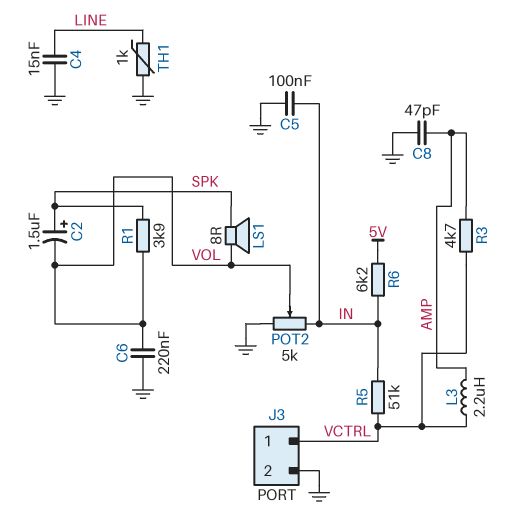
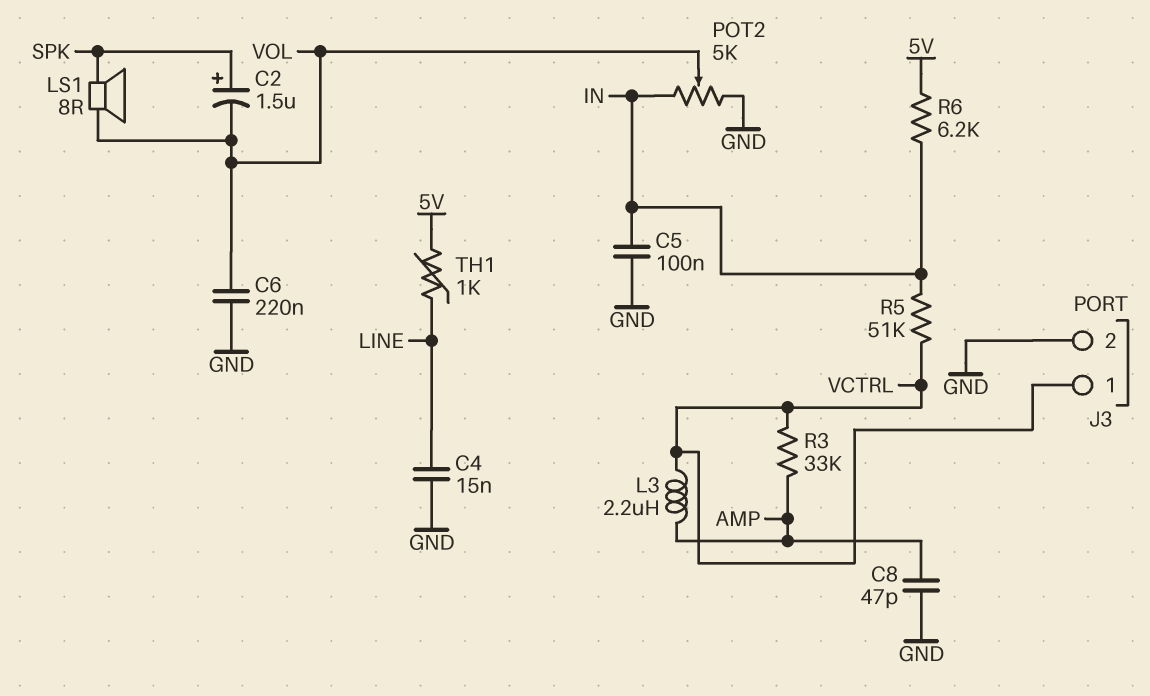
R1: 3.9k (SPK, VOL) -> none
R3: 4.7k (AMP, VCTRL) -> 33k (AMP, VCTRL)
TH1: 1k (GND, LINE) -> 1k (5V, LINE)

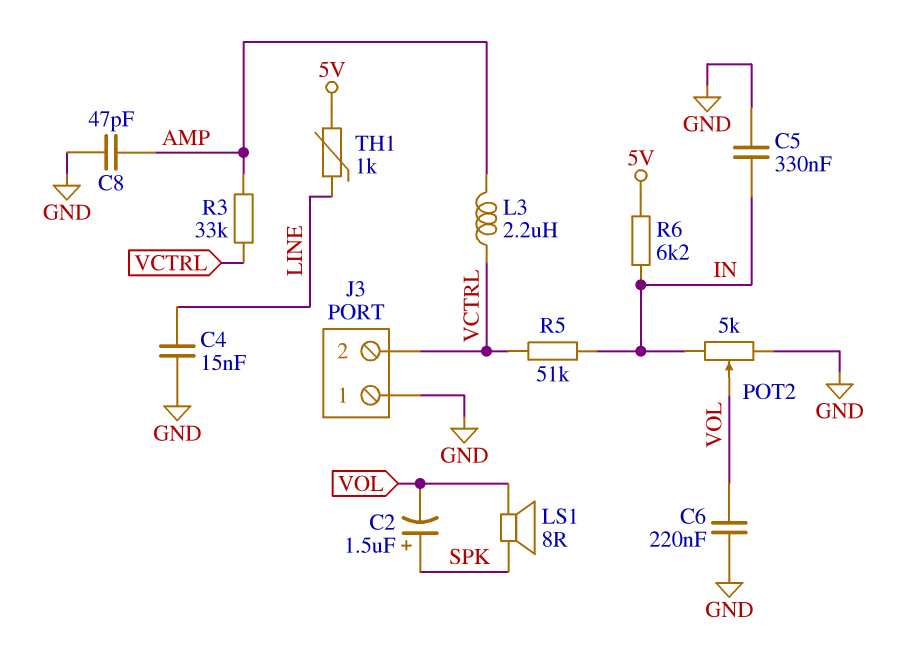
C5: 100nF (GND, IN) -> 330nF (GND, IN)
J3 pin 1: VCTRL -> GND
J3 pin 2: GND -> VCTRL

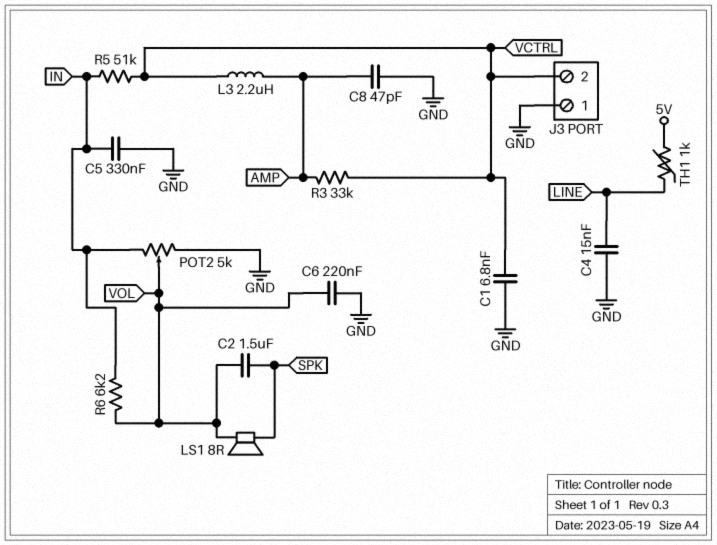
C1: none -> 6.8nF (GND, VCTRL)
C2: 1.5uF (plus SPK, minus VOL) -> 1.5uF (SPK, VOL)
R6: 6.2k (5V, IN) -> 6.2k (IN, VOL)

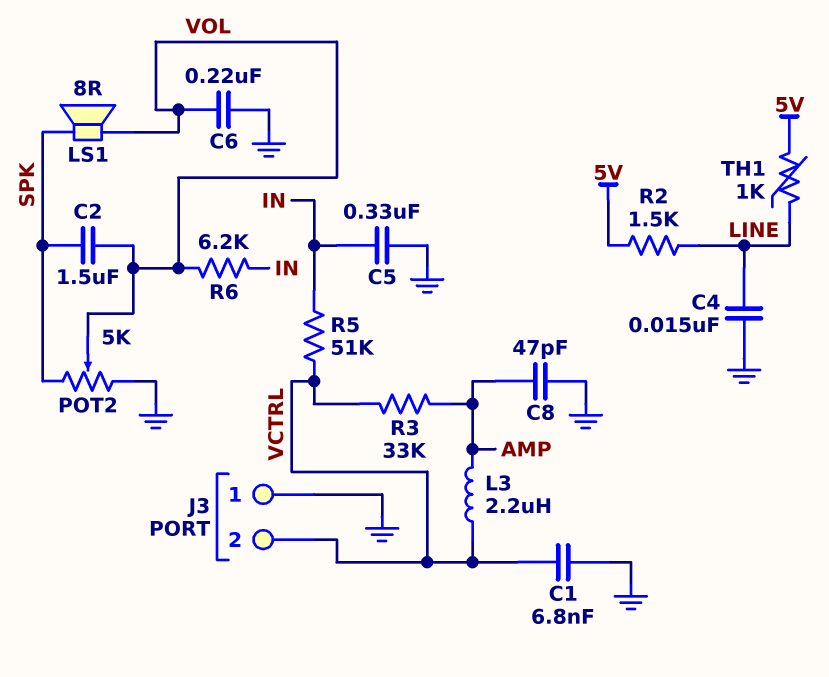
POT2: 5k (GND, IN, wiper VOL) -> 5k (GND, SPK, wiper VOL)
R2: none -> 1.5k (5V, LINE)

